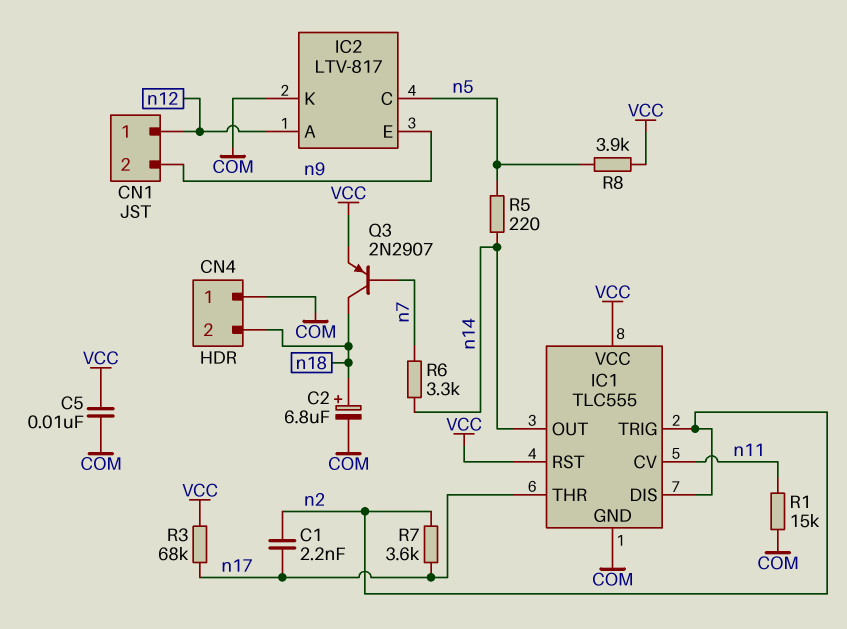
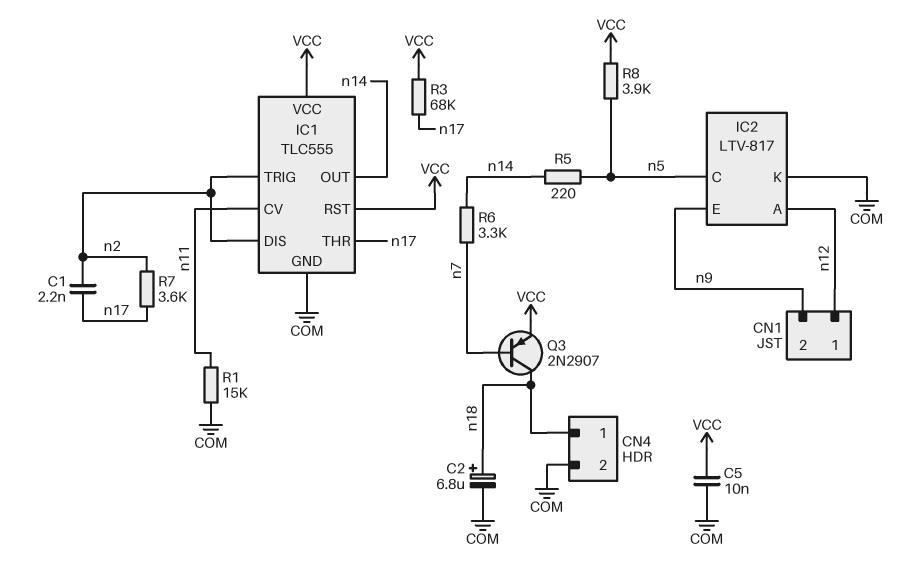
CN4 pin 1: COM -> n18
CN4 pin 2: n18 -> COM

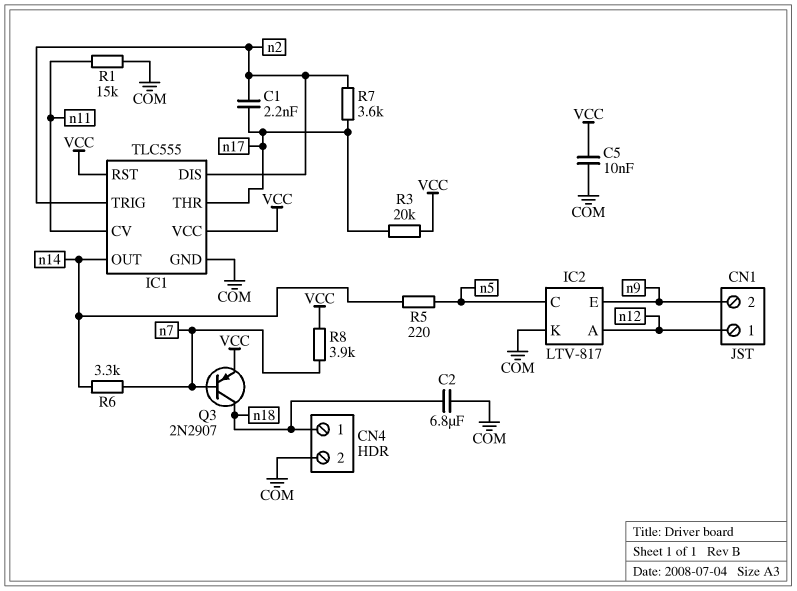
C2: 6.8uF (plus n18, minus COM) -> 6.8uF (COM, n18)
R3: 68k (VCC, n17) -> 20k (VCC, n17)
R8: 3.9k (VCC, n5) -> 3.9k (VCC, n7)

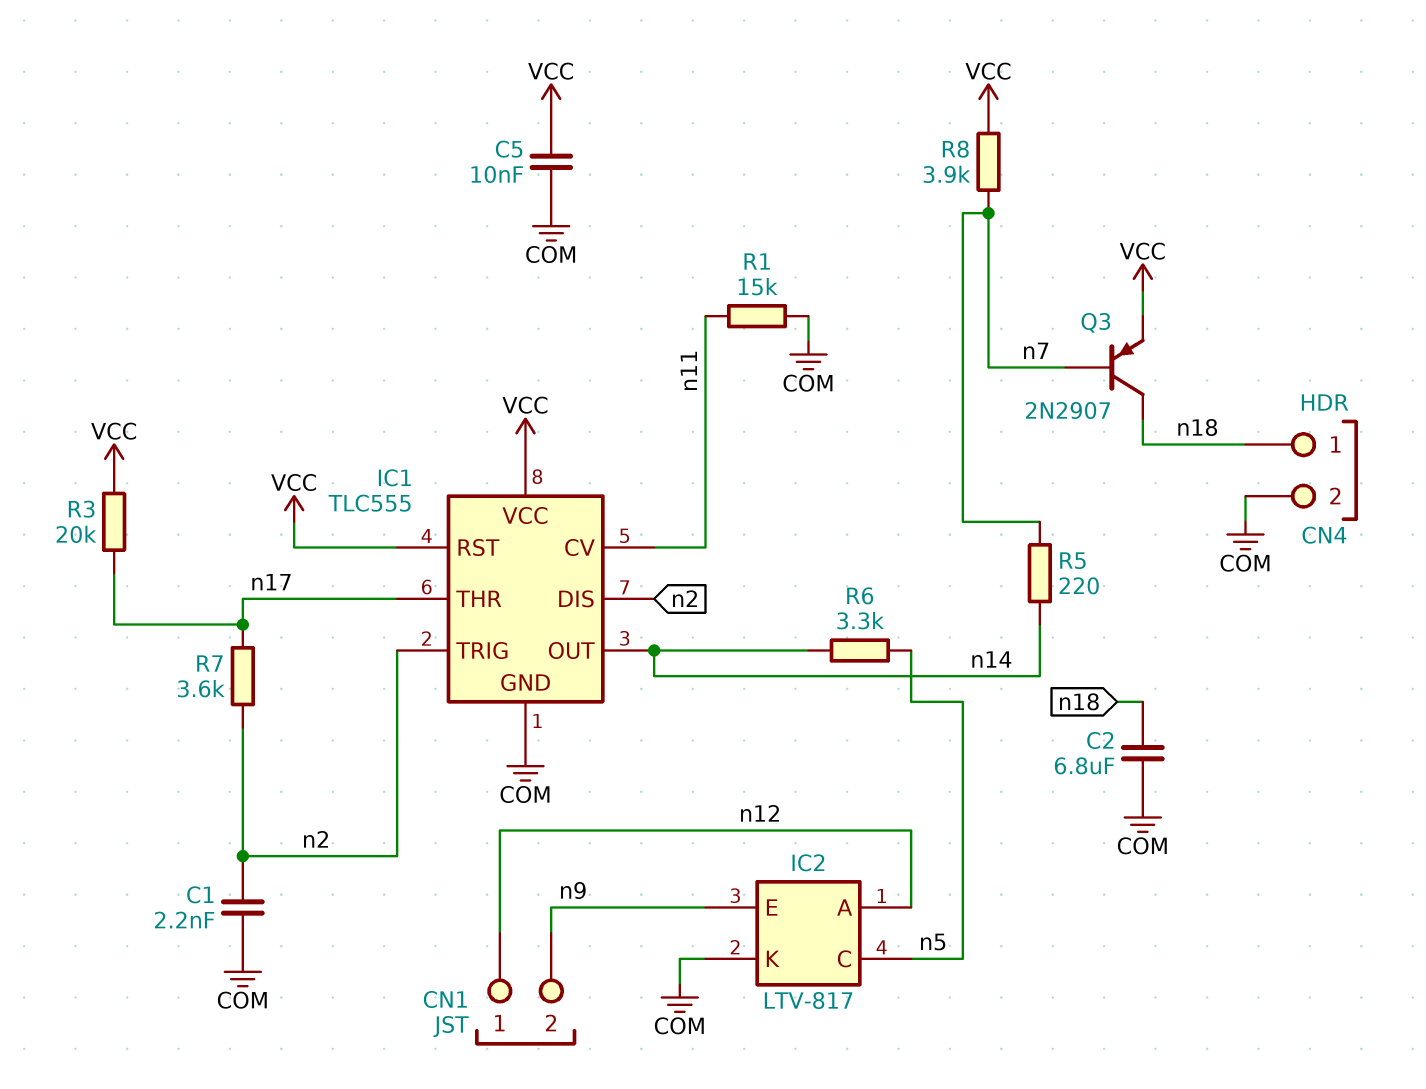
C1: 2.2nF (n2, n17) -> 2.2nF (COM, n2)
R5: 220 (n5, n14) -> 220 (n7, n14)
R6: 3.3k (n7, n14) -> 3.3k (n5, n14)

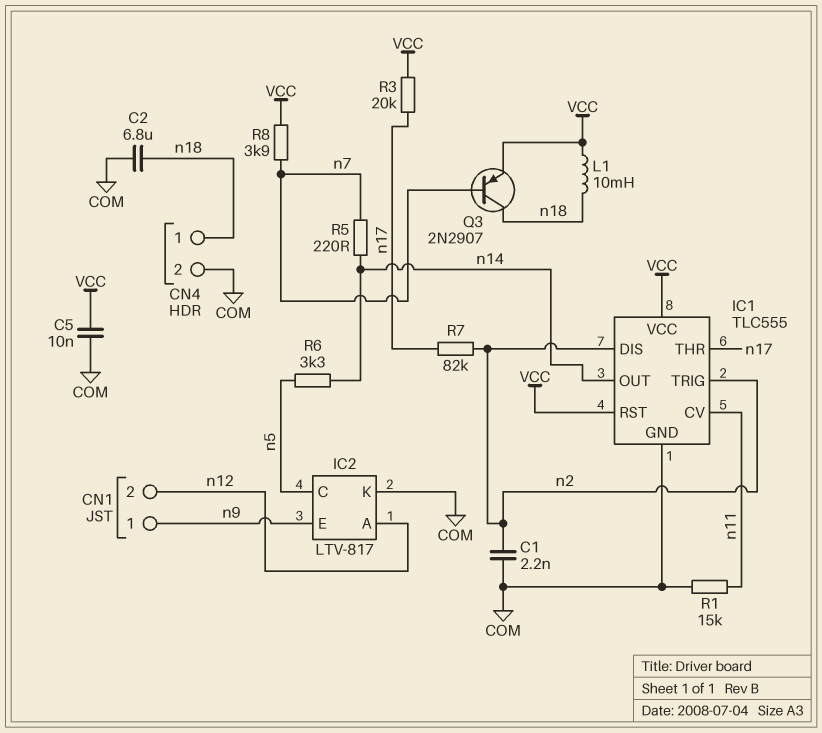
CN1 pin 1: n12 -> n9
CN1 pin 2: n9 -> n12
L1: none -> 10mH (VCC, n18)
R7: 3.6k (n2, n17) -> 82k (n2, n17)

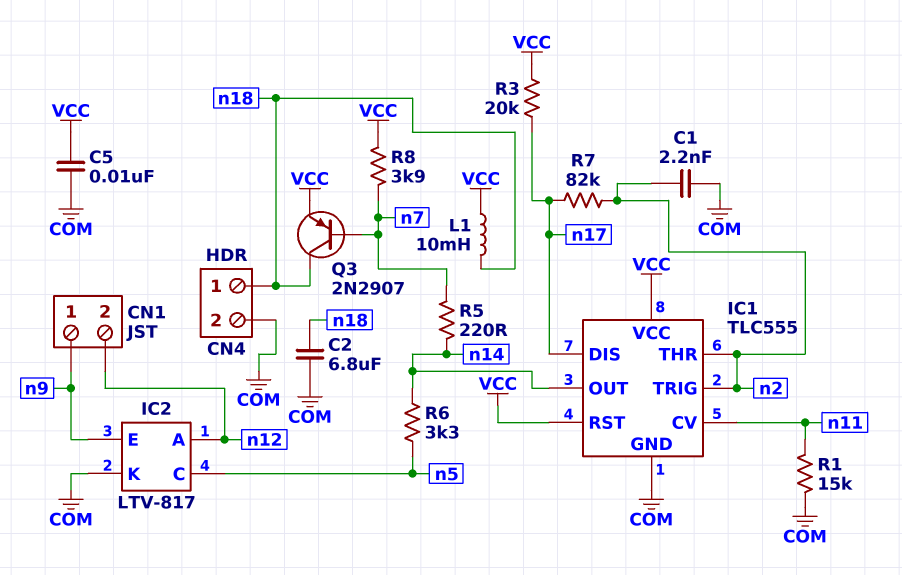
IC1 pin DIS: n2 -> n17
IC1 pin THR: n17 -> n2

